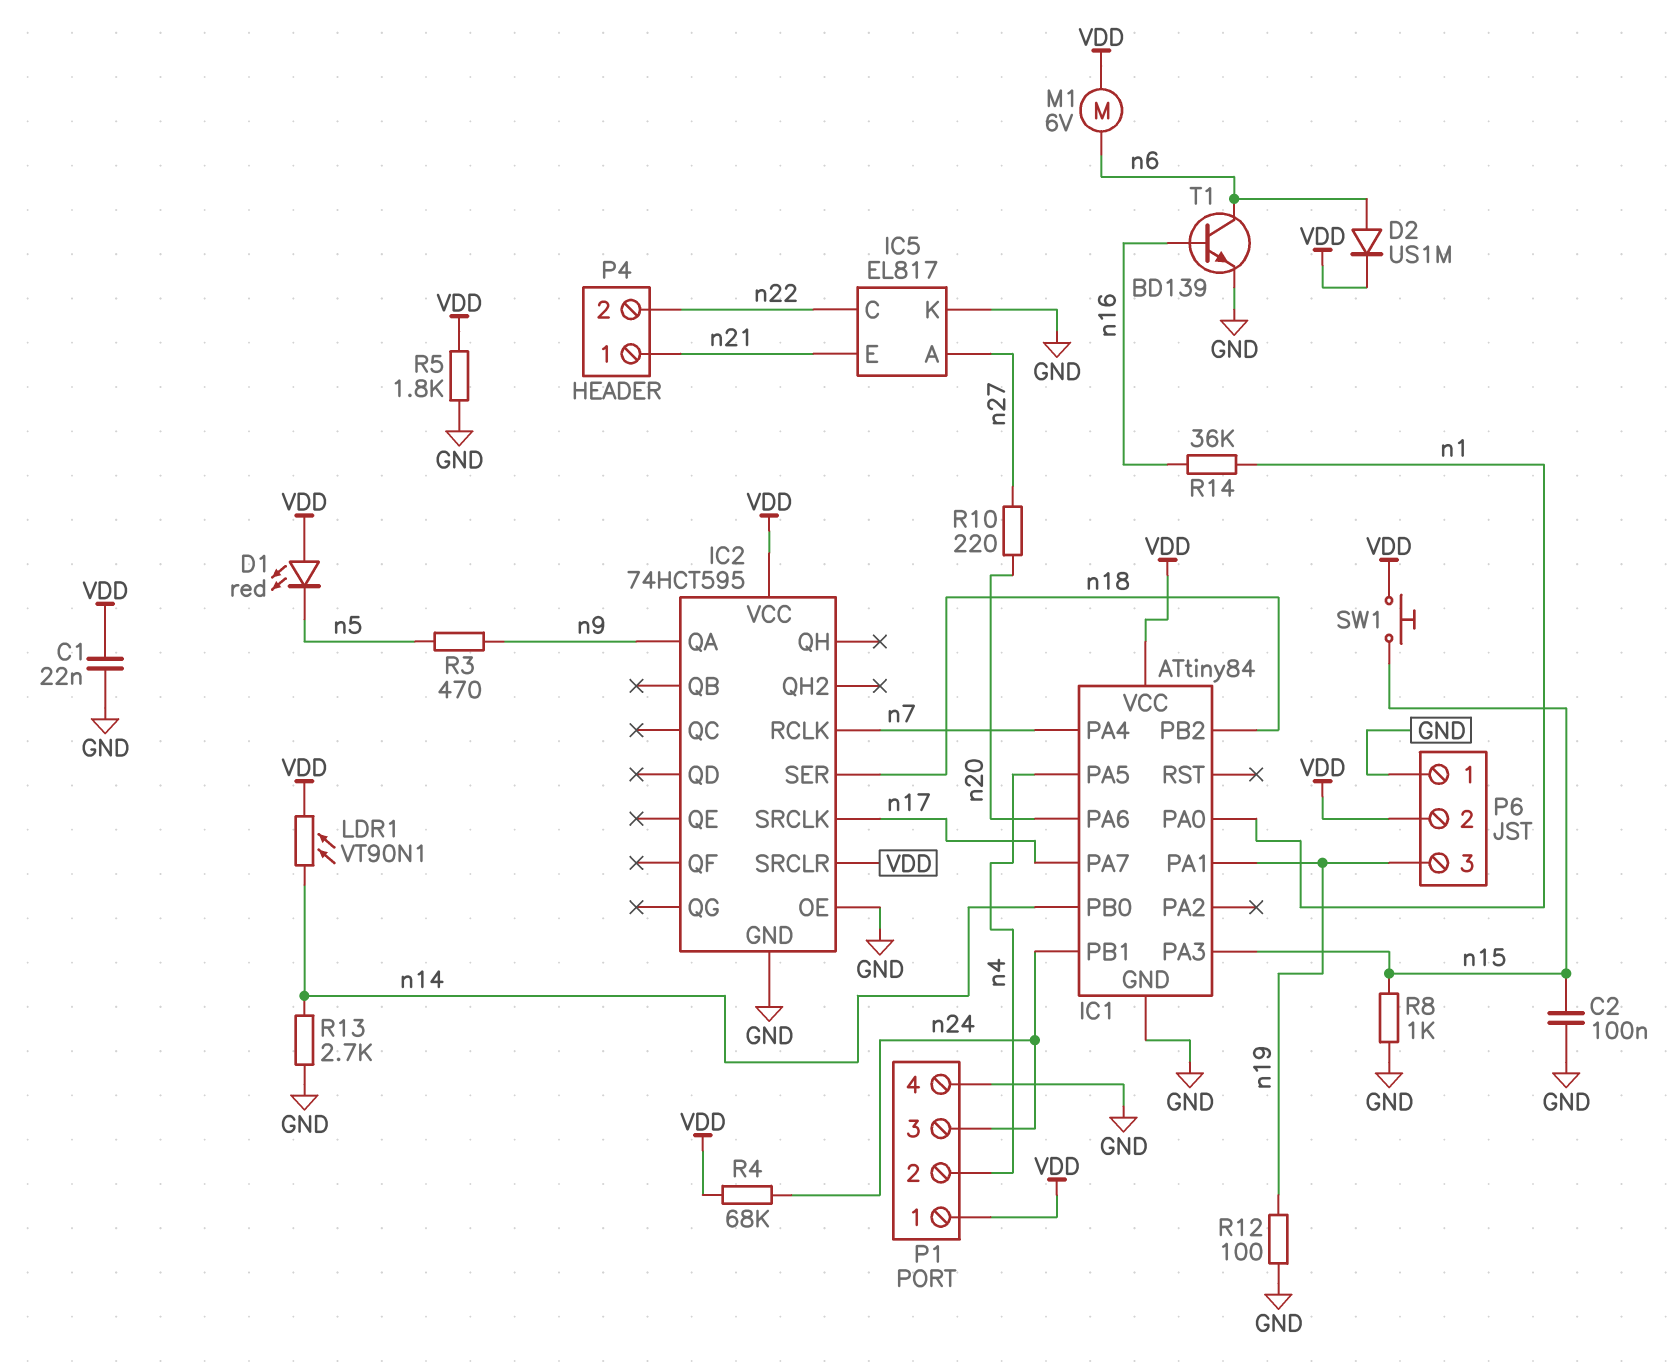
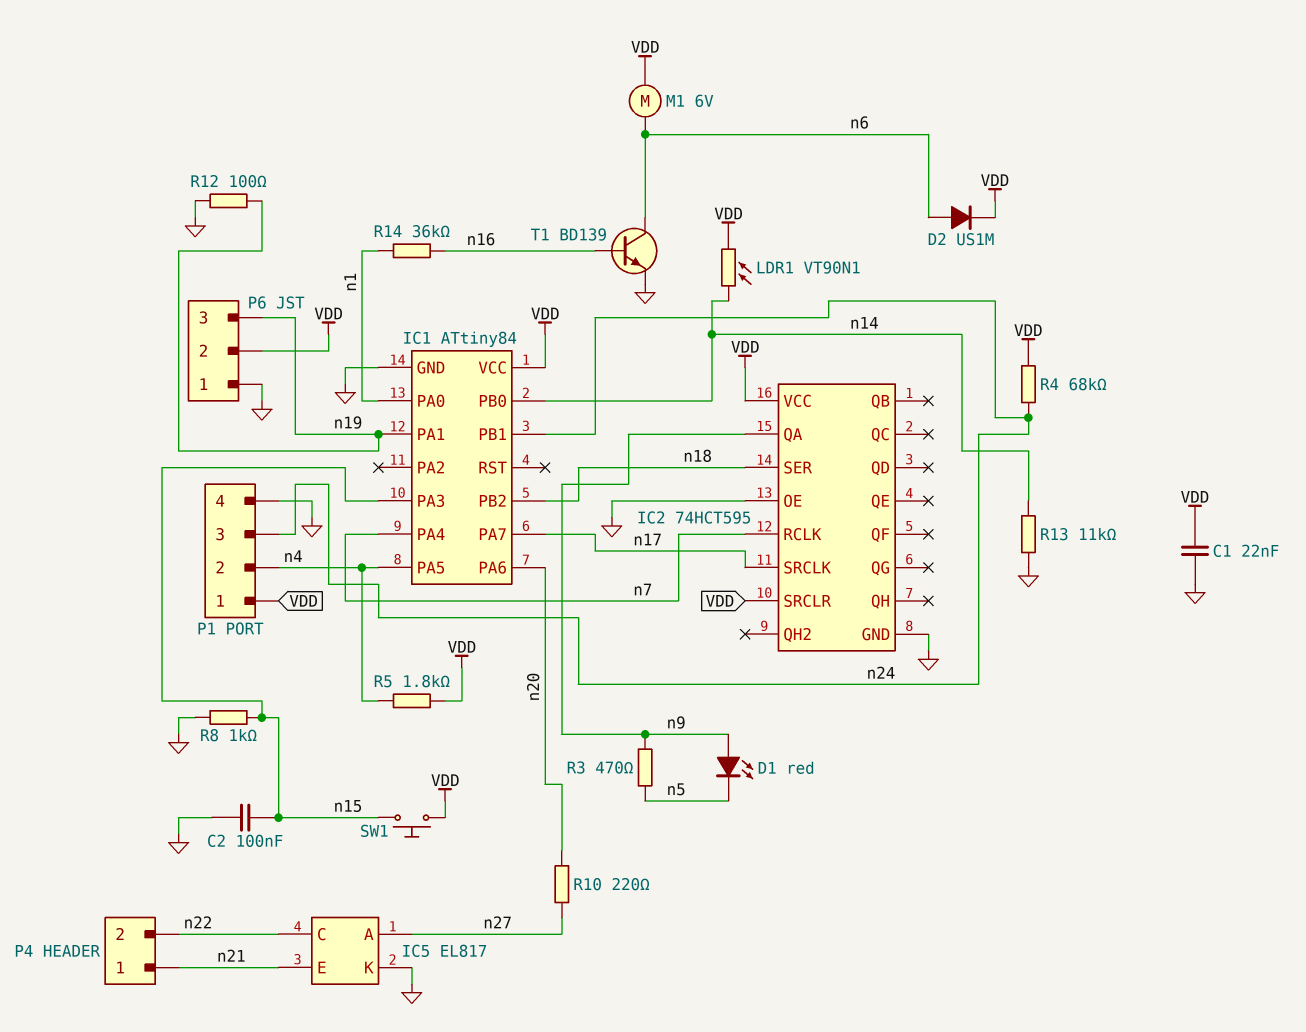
D1: LED red (A VDD, K n5) -> LED red (A n9, K n5)
R5: 1.8k (GND, VDD) -> 1.8k (VDD, n4)
R13: 2.7k (GND, n14) -> 11k (GND, n14)

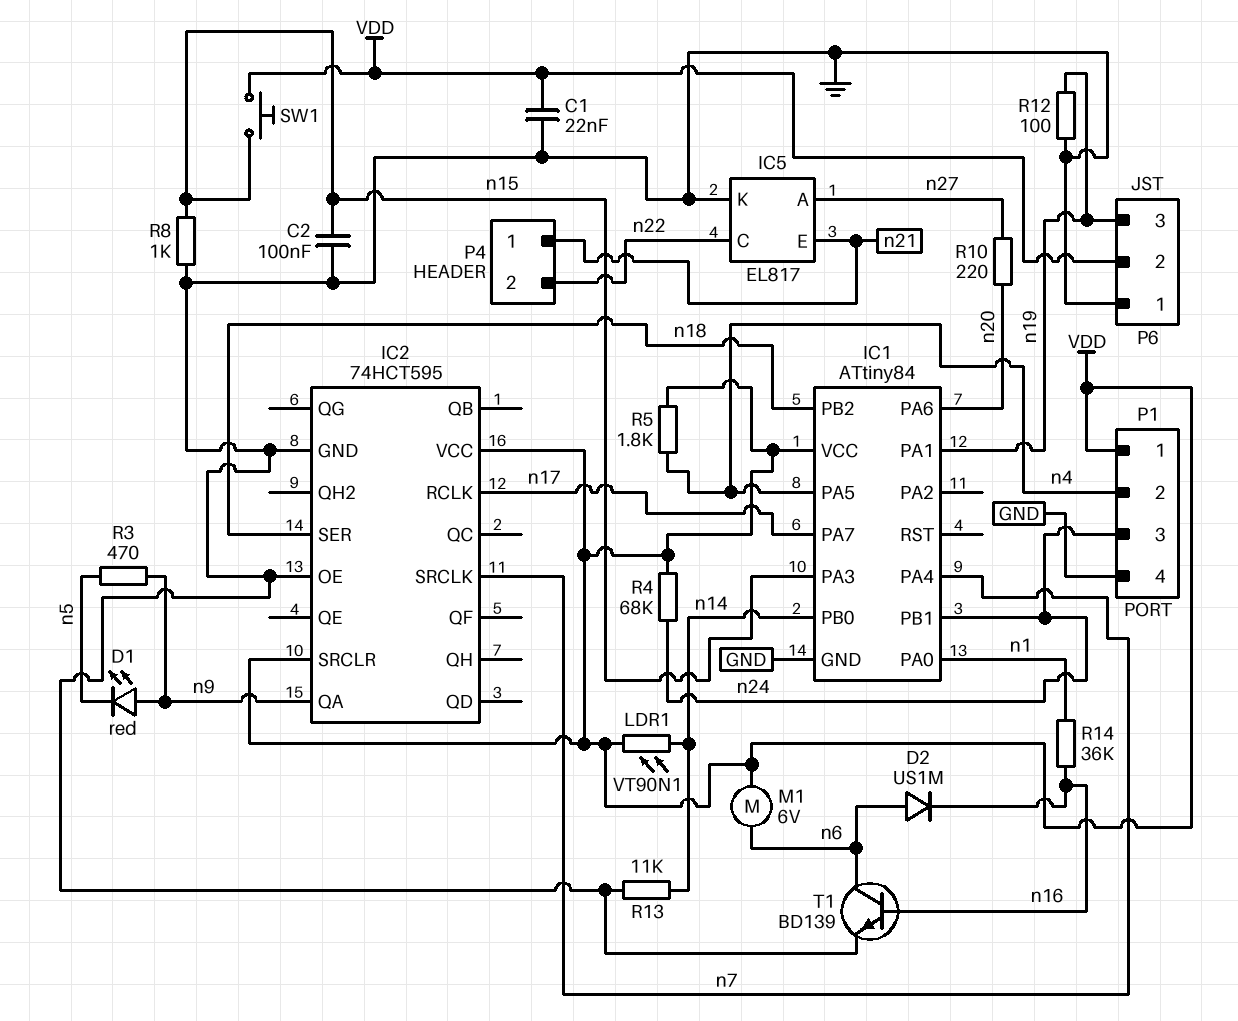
D2: diode US1M (A n6, K VDD) -> diode US1M (A n6, K n16)
IC2 pin RCLK: n7 -> n17
IC2 pin SRCLK: n17 -> n7

